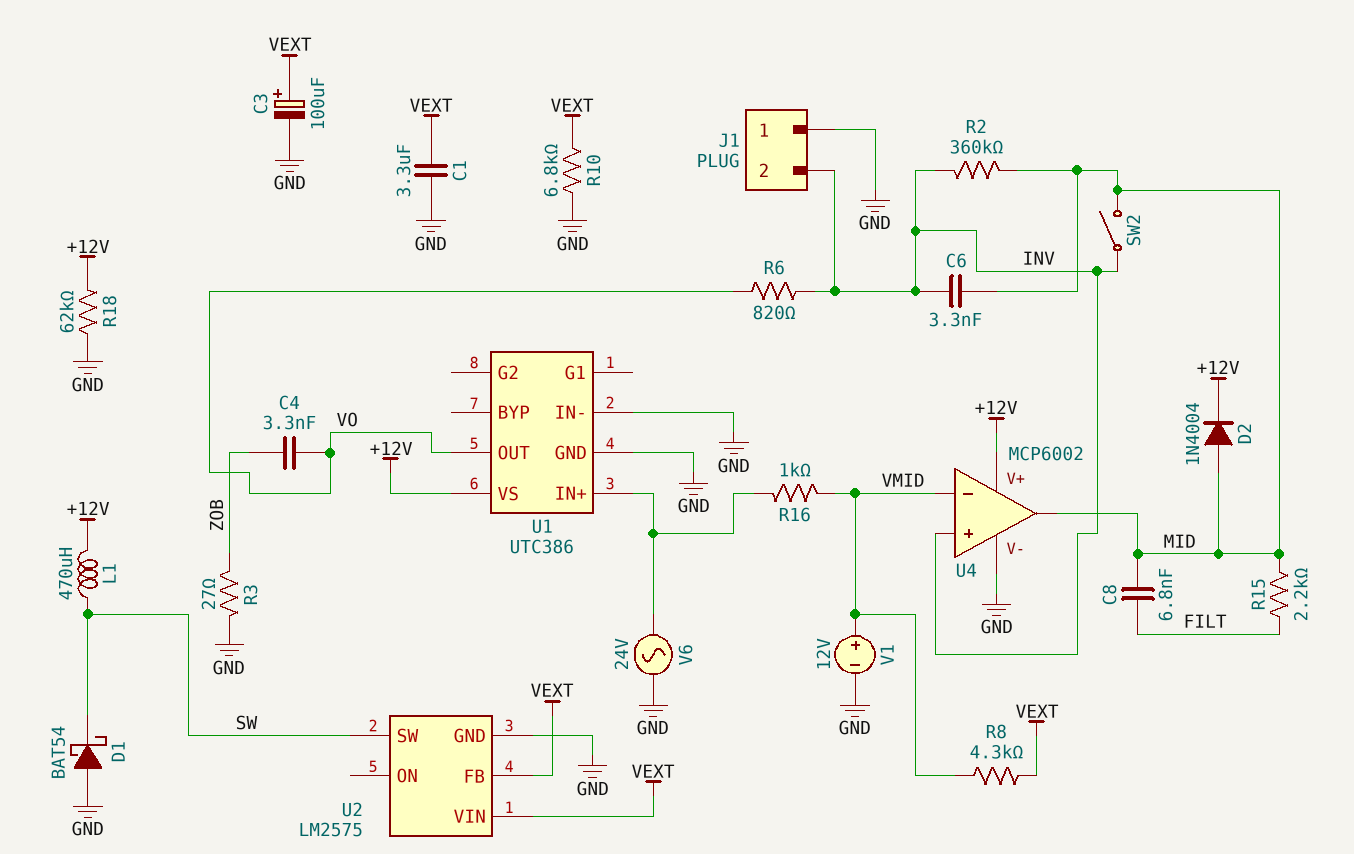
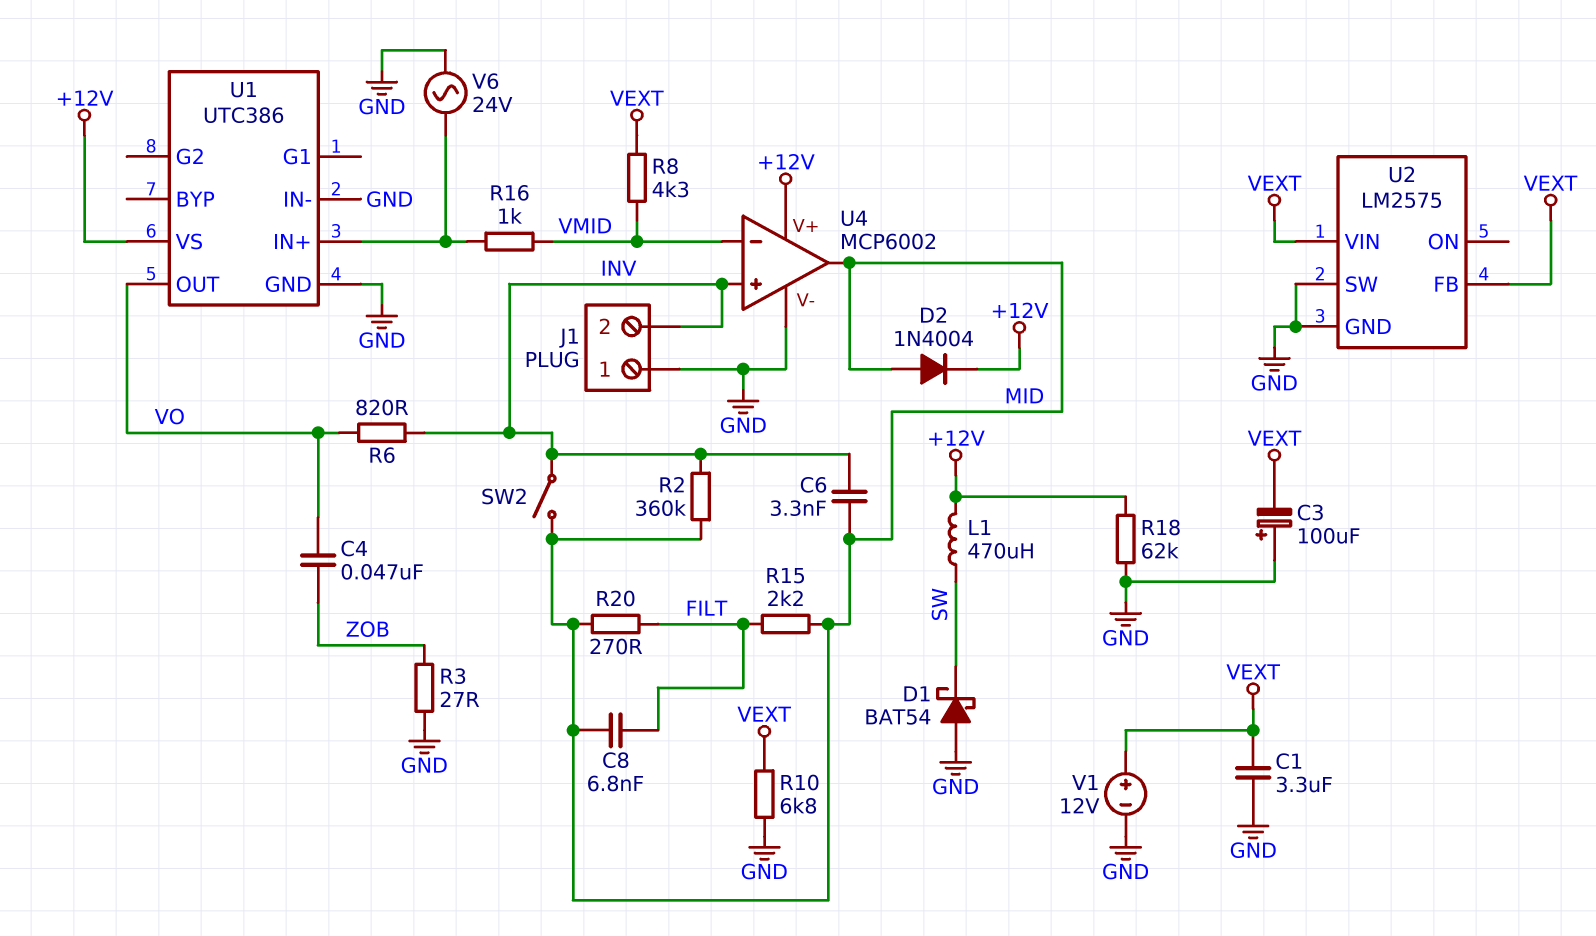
C3: 100uF (plus VEXT, minus GND) -> 100uF (plus GND, minus VEXT)
C4: 3.3nF (VO, ZOB) -> 47nF (VO, ZOB)
R20: none -> 270 (FILT, MID)
U2 pin SW: SW -> GND
V1: 12V (plus VMID, minus GND) -> 12V (plus VEXT, minus GND)

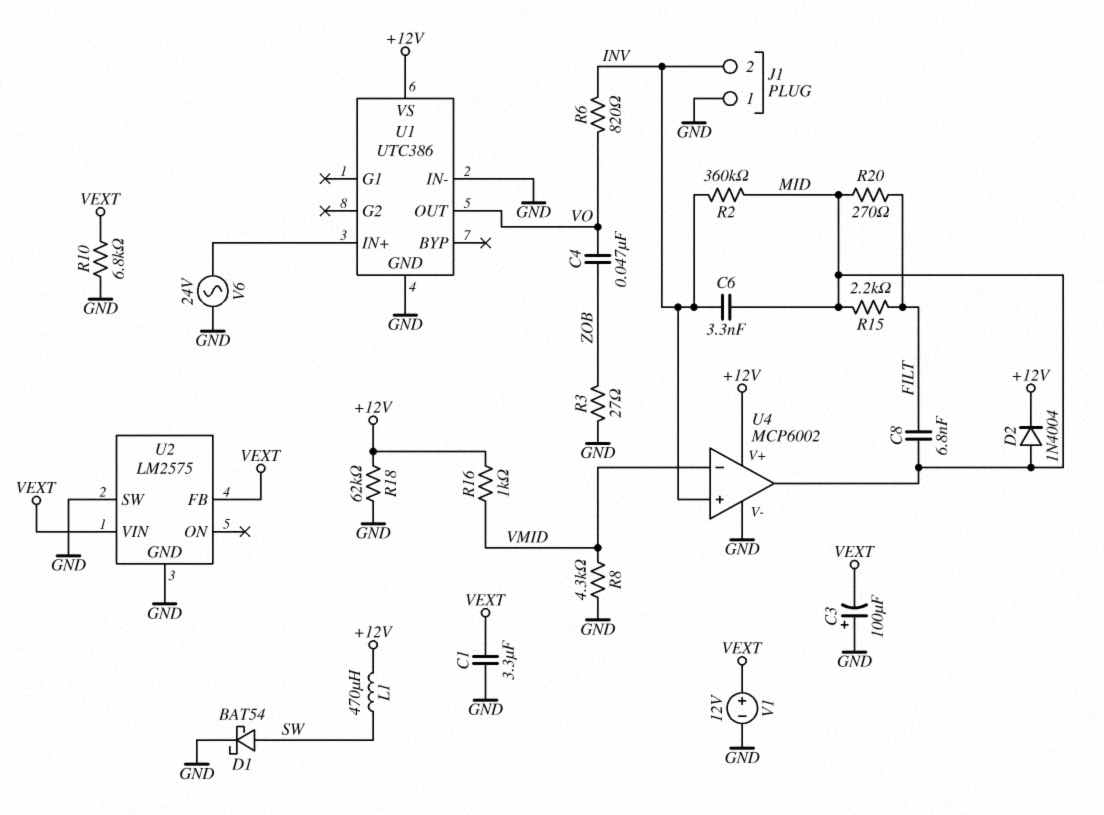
D1: schottky BAT54 (A GND, K SW) -> schottky BAT54 (A SW, K GND)
R8: 4.3k (VEXT, VMID) -> 4.3k (GND, VMID)
R16: 1k (U1/IN+, VMID) -> 1k (+12V, VMID)
SW2: switch (INV, MID) -> none

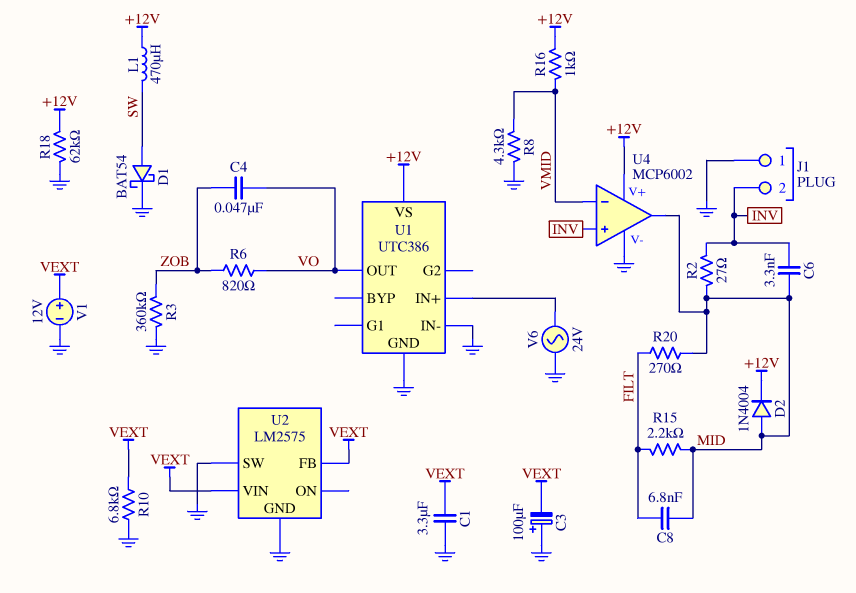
R2: 360k (INV, MID) -> 27 (INV, MID)
R3: 27 (GND, ZOB) -> 360k (GND, ZOB)
R6: 820 (INV, VO) -> 820 (VO, ZOB)

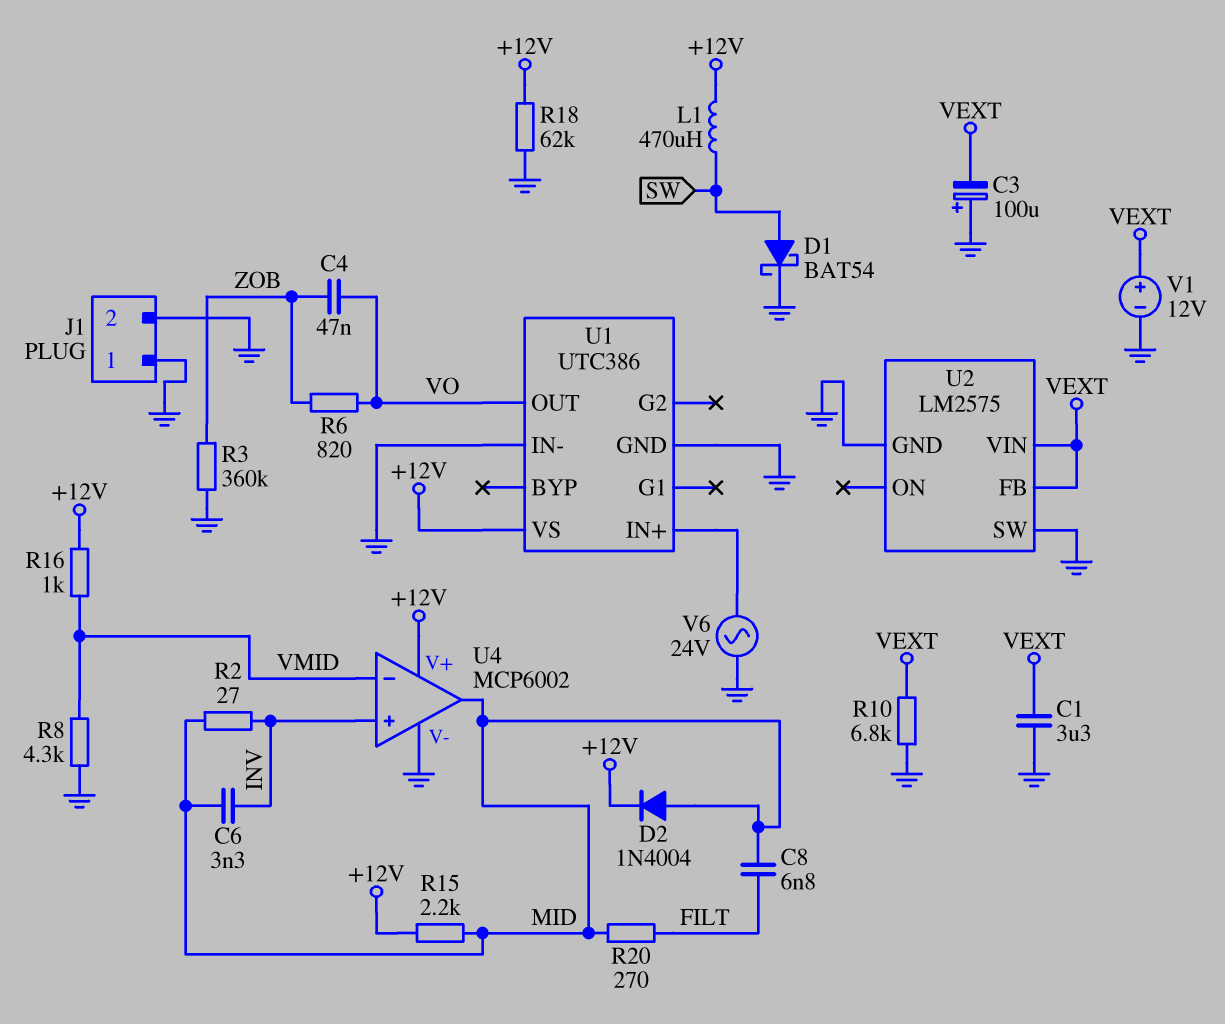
J1 pin 2: INV -> GND
R15: 2.2k (FILT, MID) -> 2.2k (+12V, MID)

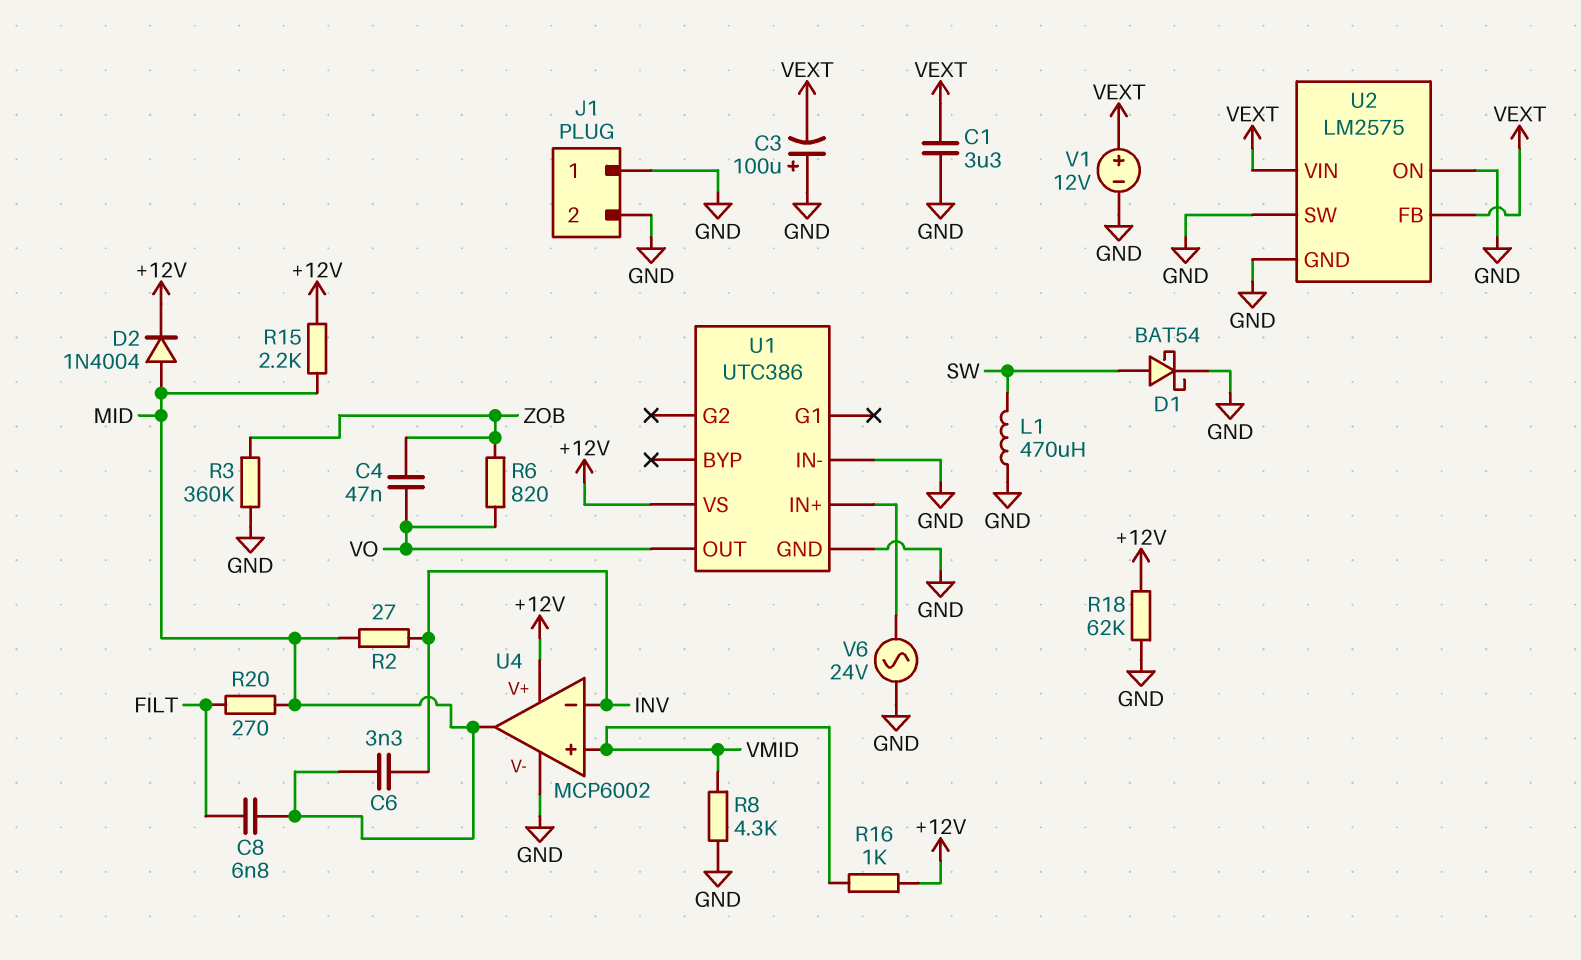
L1: 470uH (+12V, SW) -> 470uH (GND, SW)
R10: 6.8k (GND, VEXT) -> none
U2 pin ON: none -> GND
U4 pin in+: INV -> VMID
U4 pin in-: VMID -> INV

